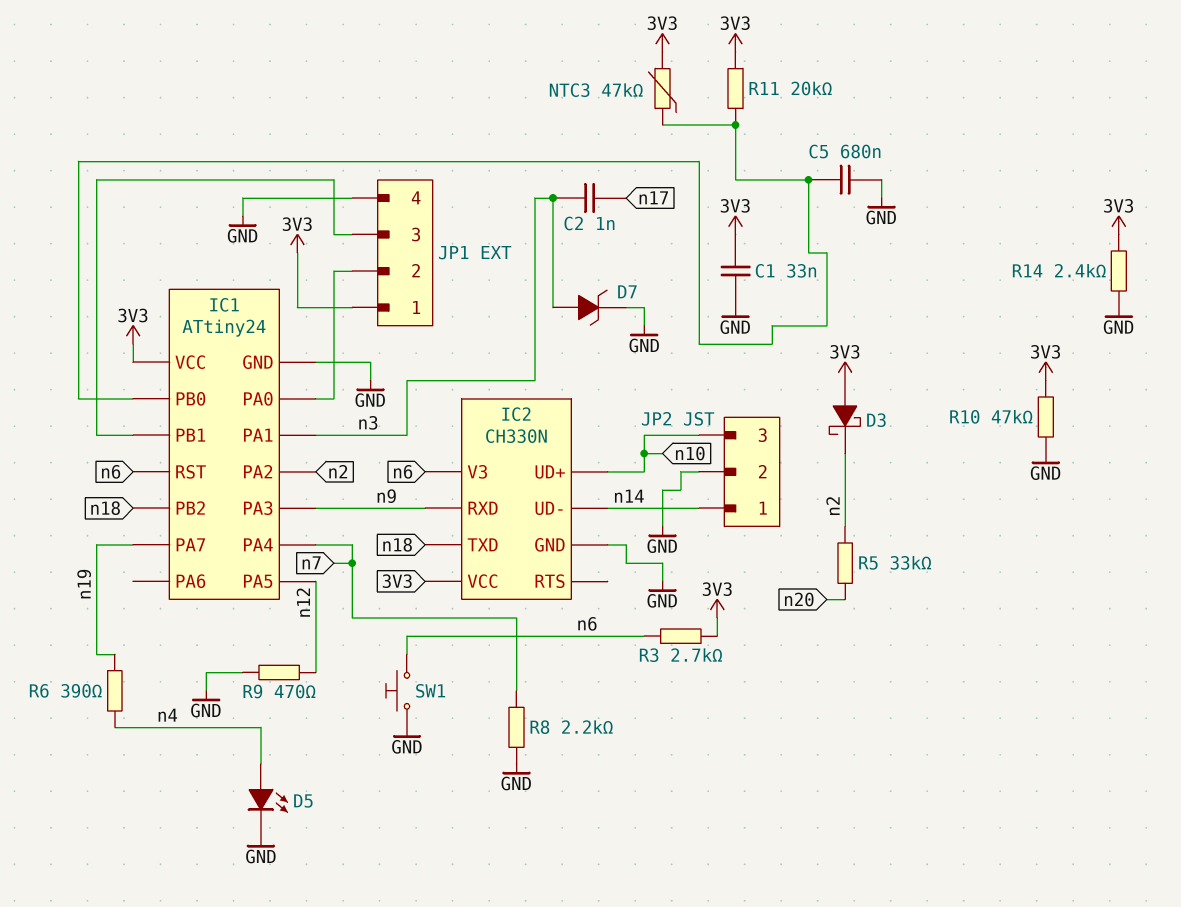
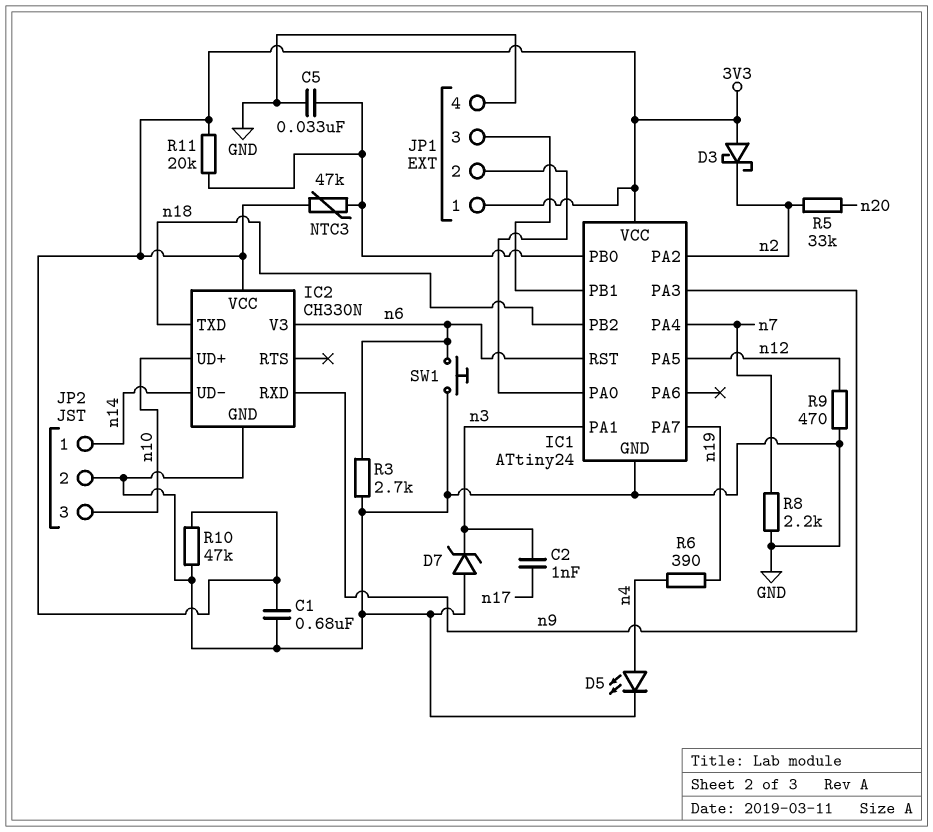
C1: 33nF (3V3, GND) -> 680nF (3V3, GND)
C5: 680nF (GND, IC1/PB0) -> 33nF (GND, IC1/PB0)
D7: zener (A n3, K GND) -> zener (A GND, K n3)
R3: 2.7k (3V3, n6) -> 2.7k (GND, n6)
R14: 2.4k (3V3, GND) -> none

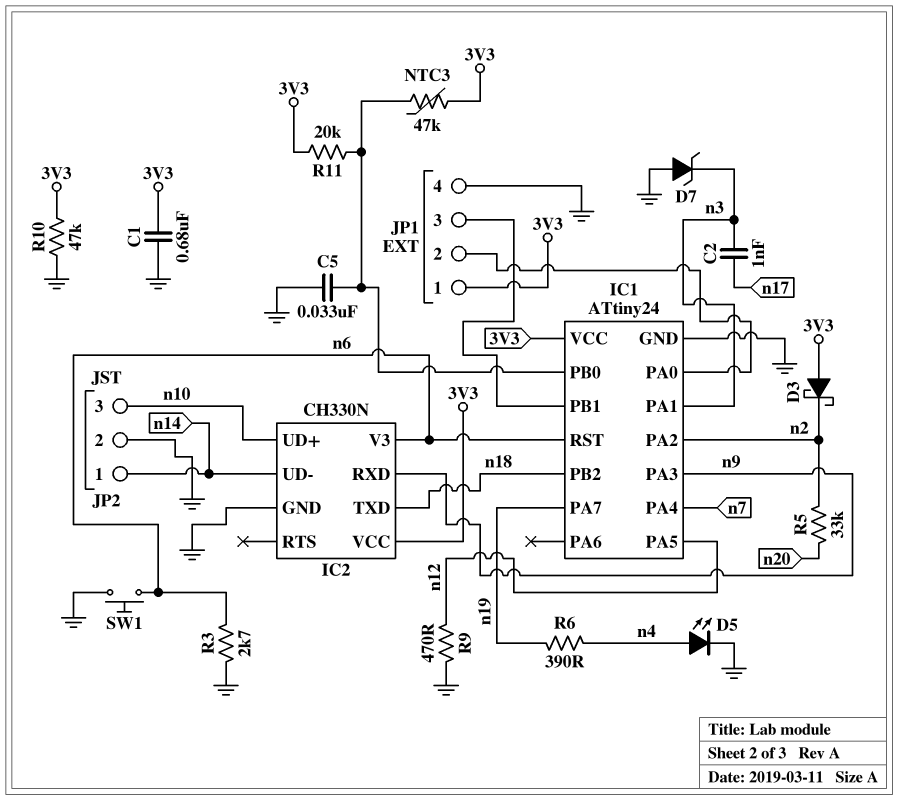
R8: 2.2k (GND, n7) -> none

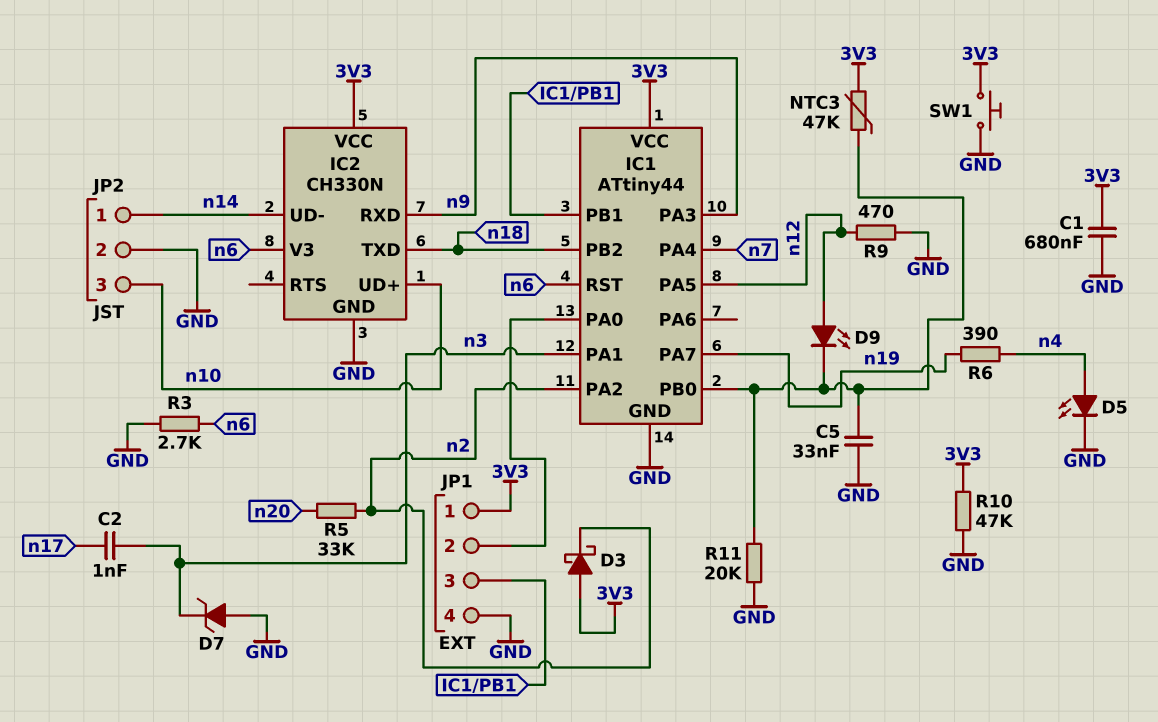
D9: none -> LED (A n12, K IC1/PB0)
IC1: ATtiny24 -> ATtiny44
R11: 20k (3V3, IC1/PB0) -> 20k (GND, IC1/PB0)
SW1: button (GND, n6) -> button (3V3, GND)

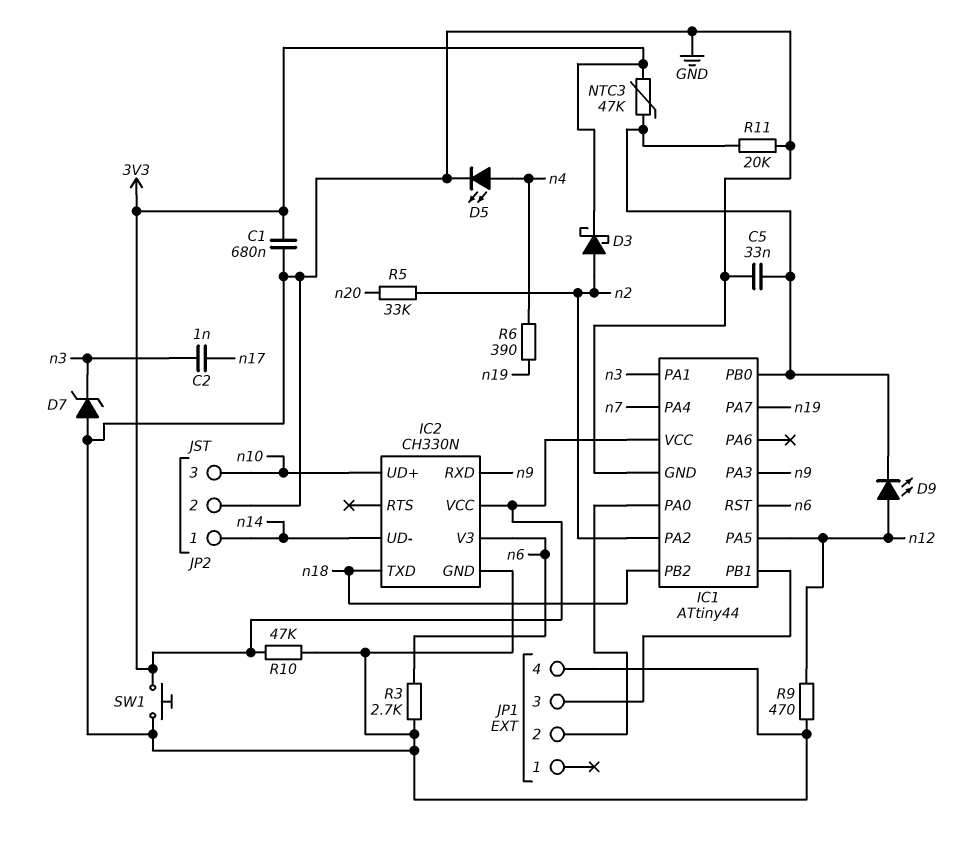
D3: schottky (A 3V3, K n2) -> schottky (A n2, K 3V3)
JP1 pin 1: 3V3 -> none

